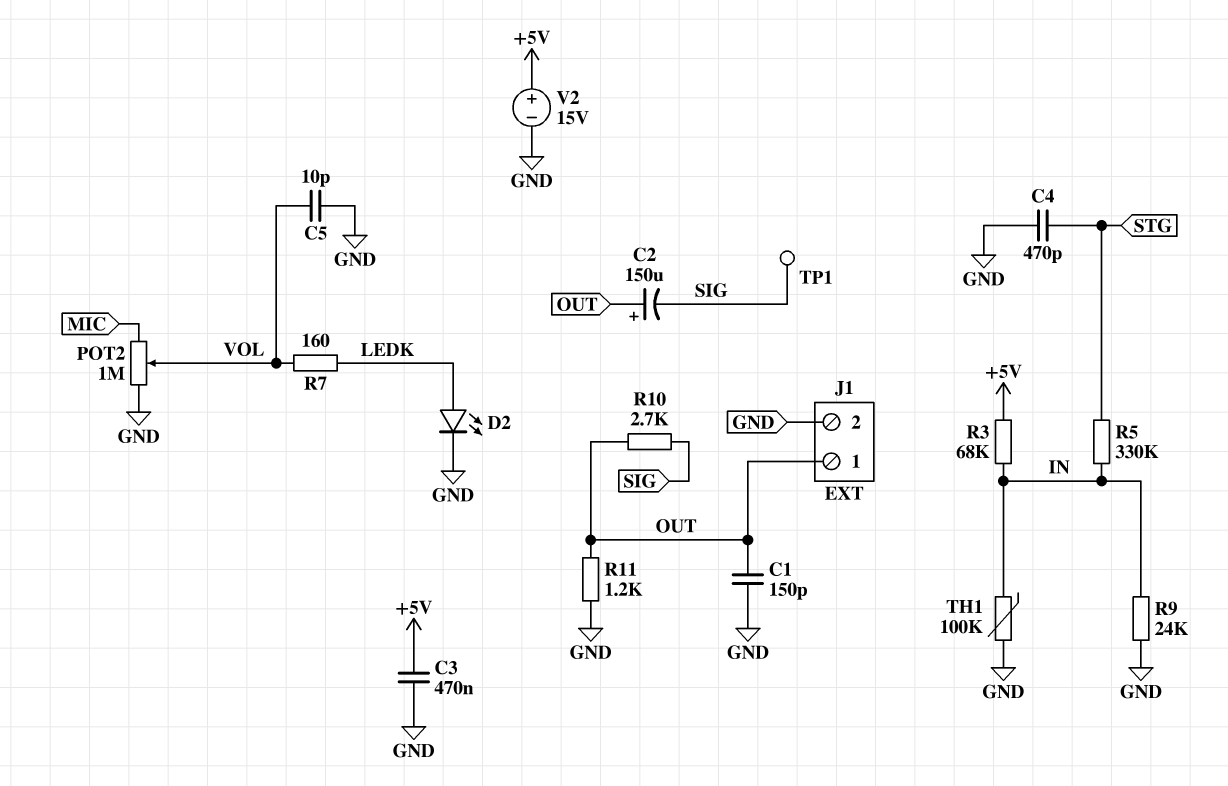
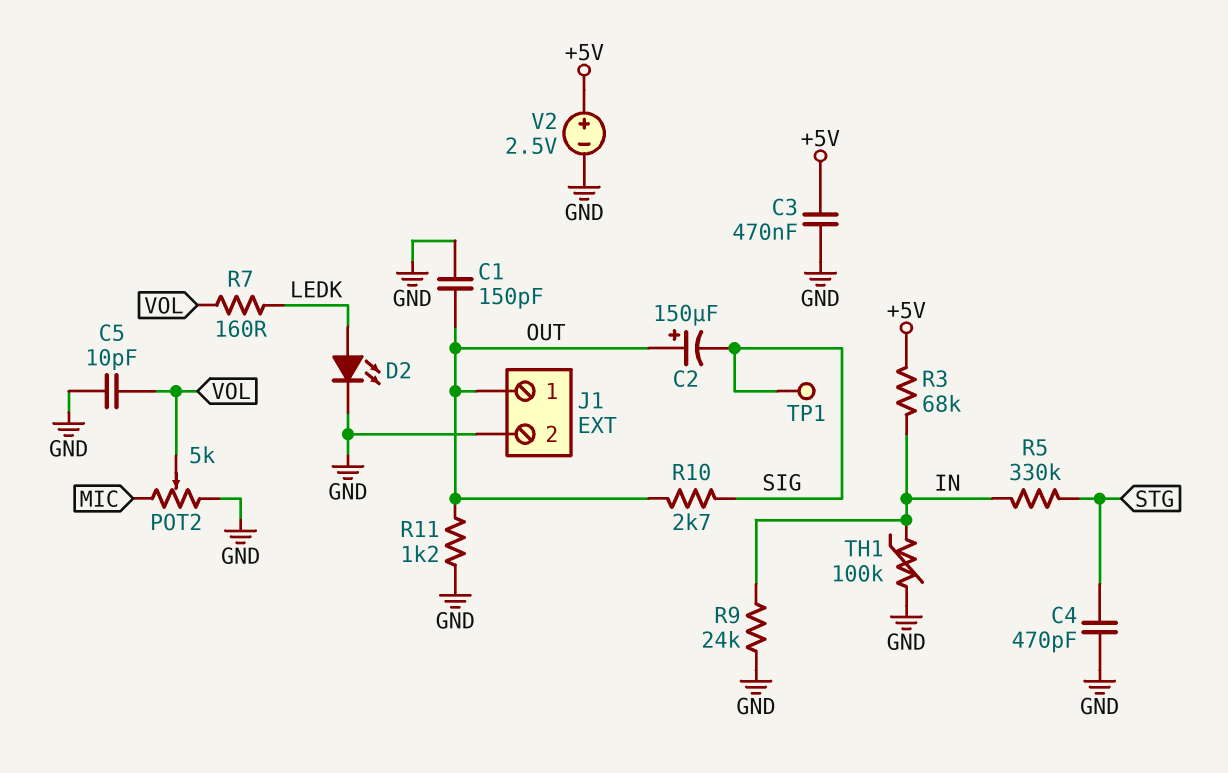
POT2: 1M (GND, MIC, wiper VOL) -> 5k (GND, MIC, wiper VOL)
V2: 15V (plus +5V, minus GND) -> 2.5V (plus +5V, minus GND)

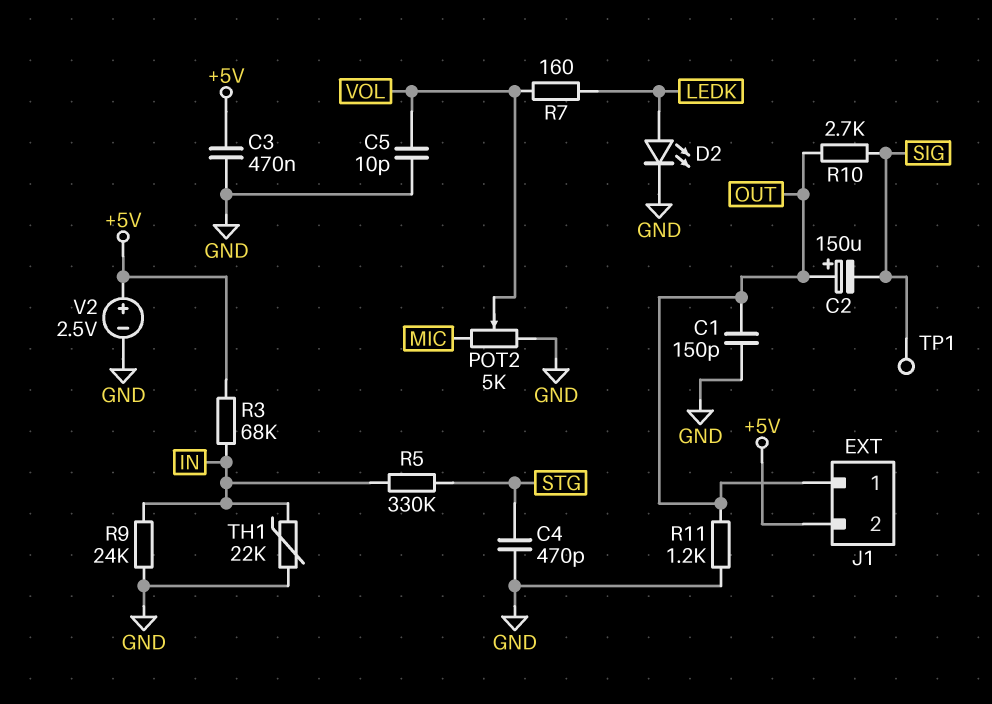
J1 pin 2: GND -> +5V
TH1: 100k (GND, IN) -> 22k (GND, IN)

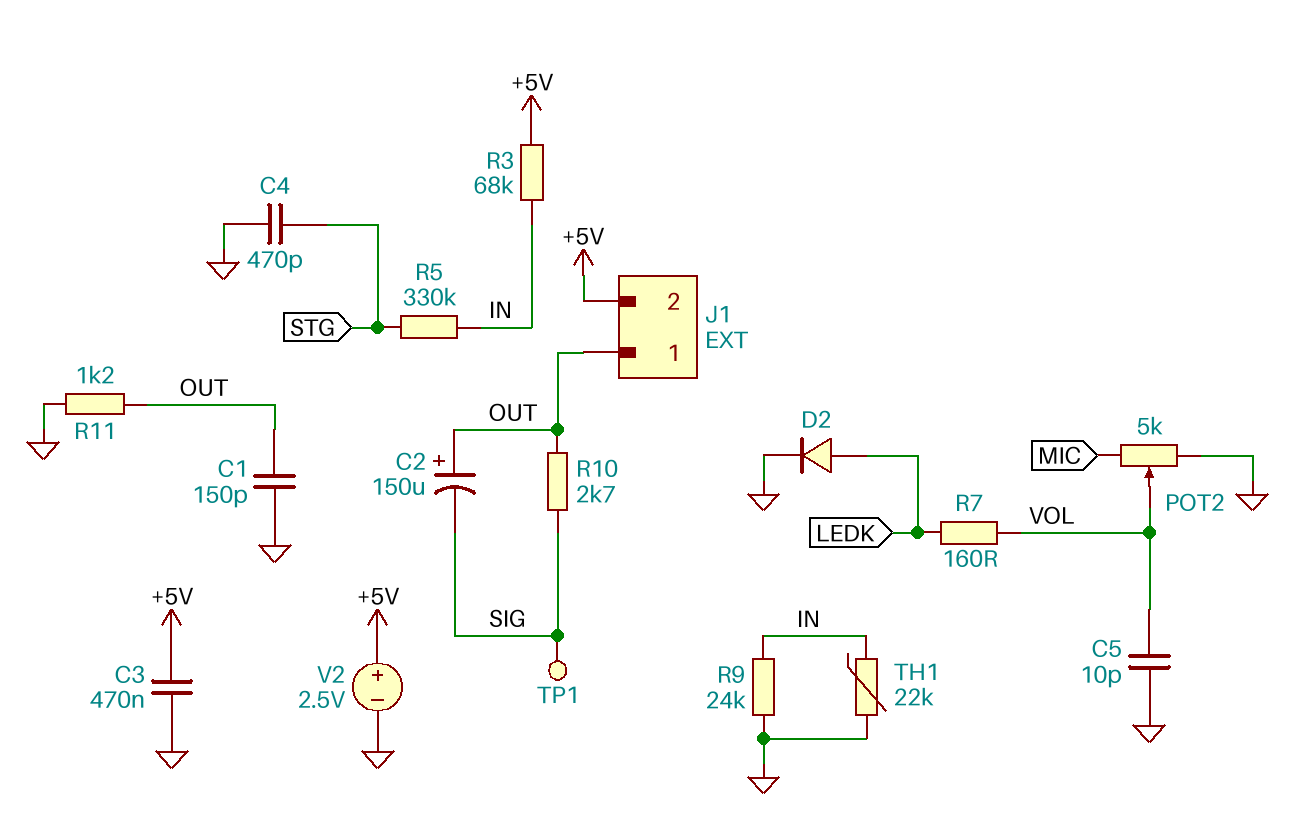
D2: LED (A LEDK, K GND) -> diode (A LEDK, K GND)

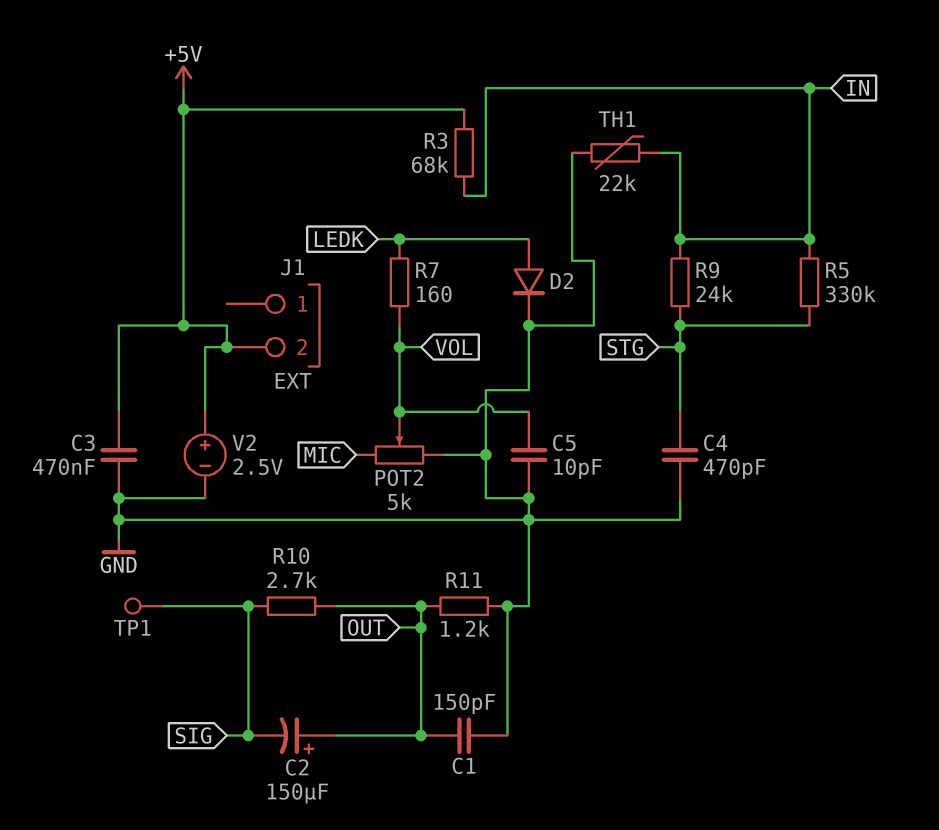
J1 pin 1: OUT -> none
R9: 24k (GND, IN) -> 24k (IN, STG)

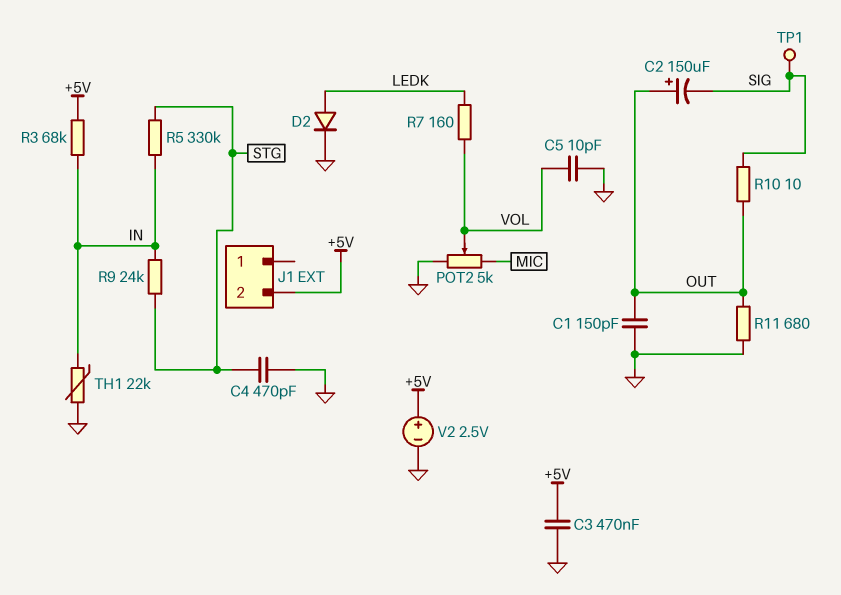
R10: 2.7k (OUT, SIG) -> 10 (OUT, SIG)
R11: 1.2k (GND, OUT) -> 680 (GND, OUT)

